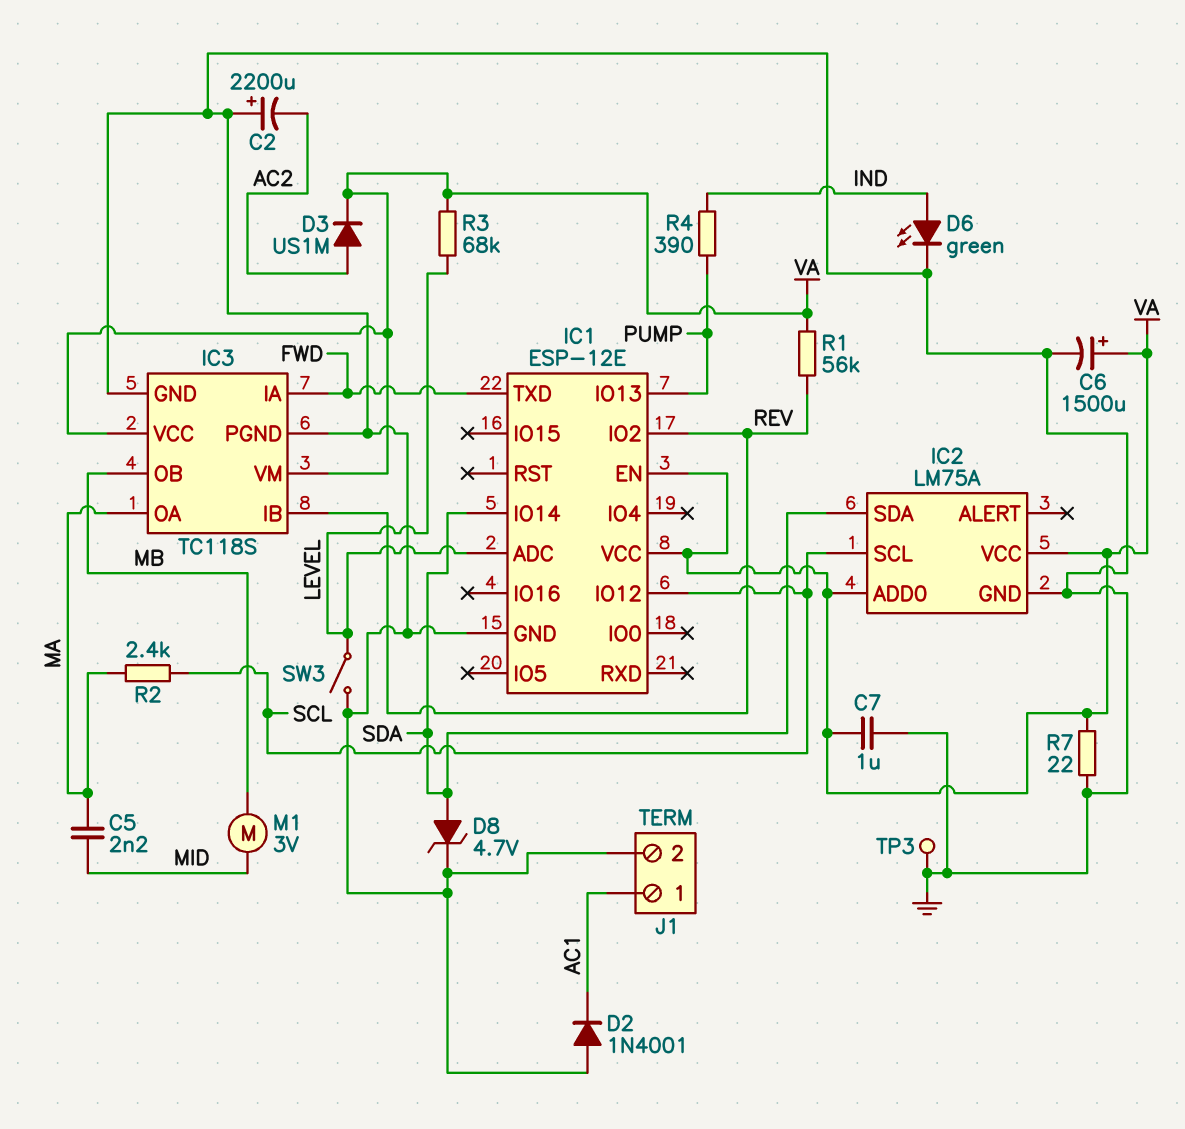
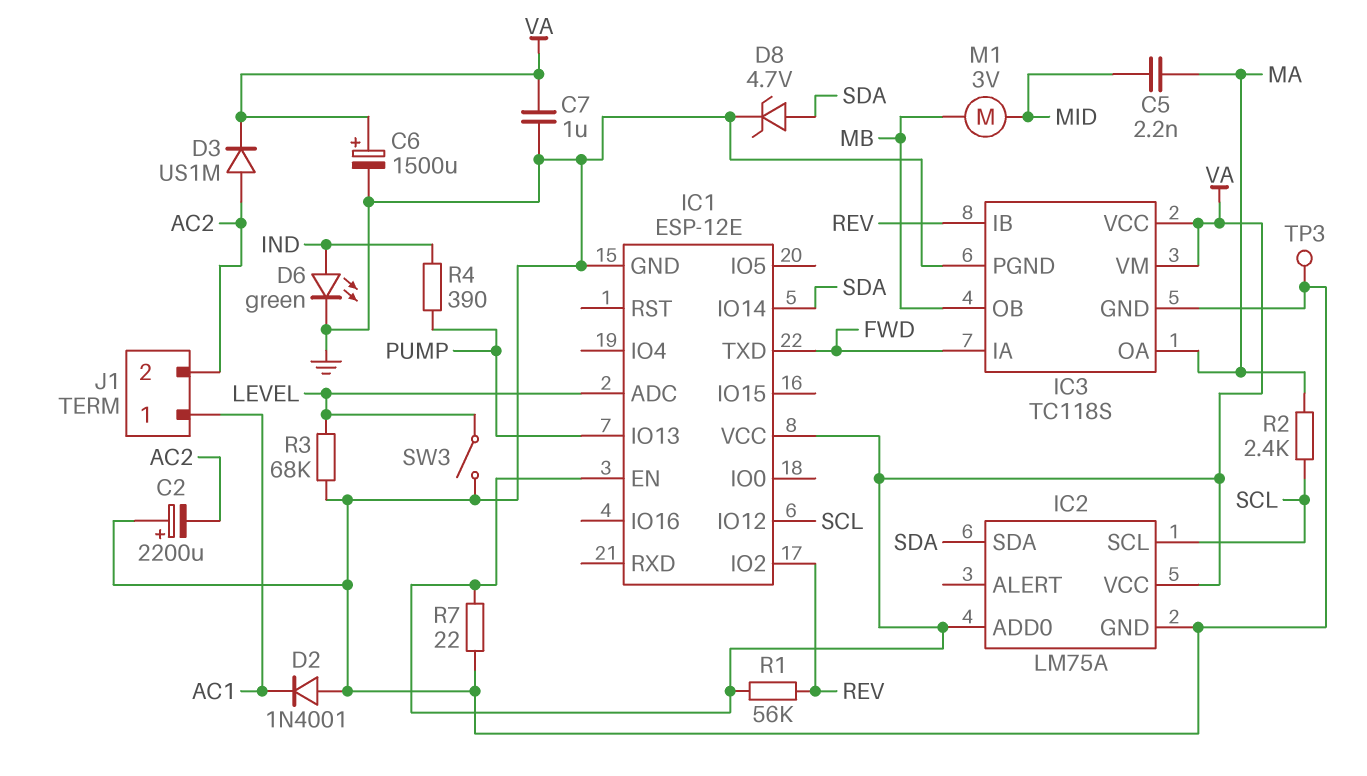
J1 pin 2: GND -> AC2
R3: 68k (LEVEL, VA) -> 68k (GND, LEVEL)

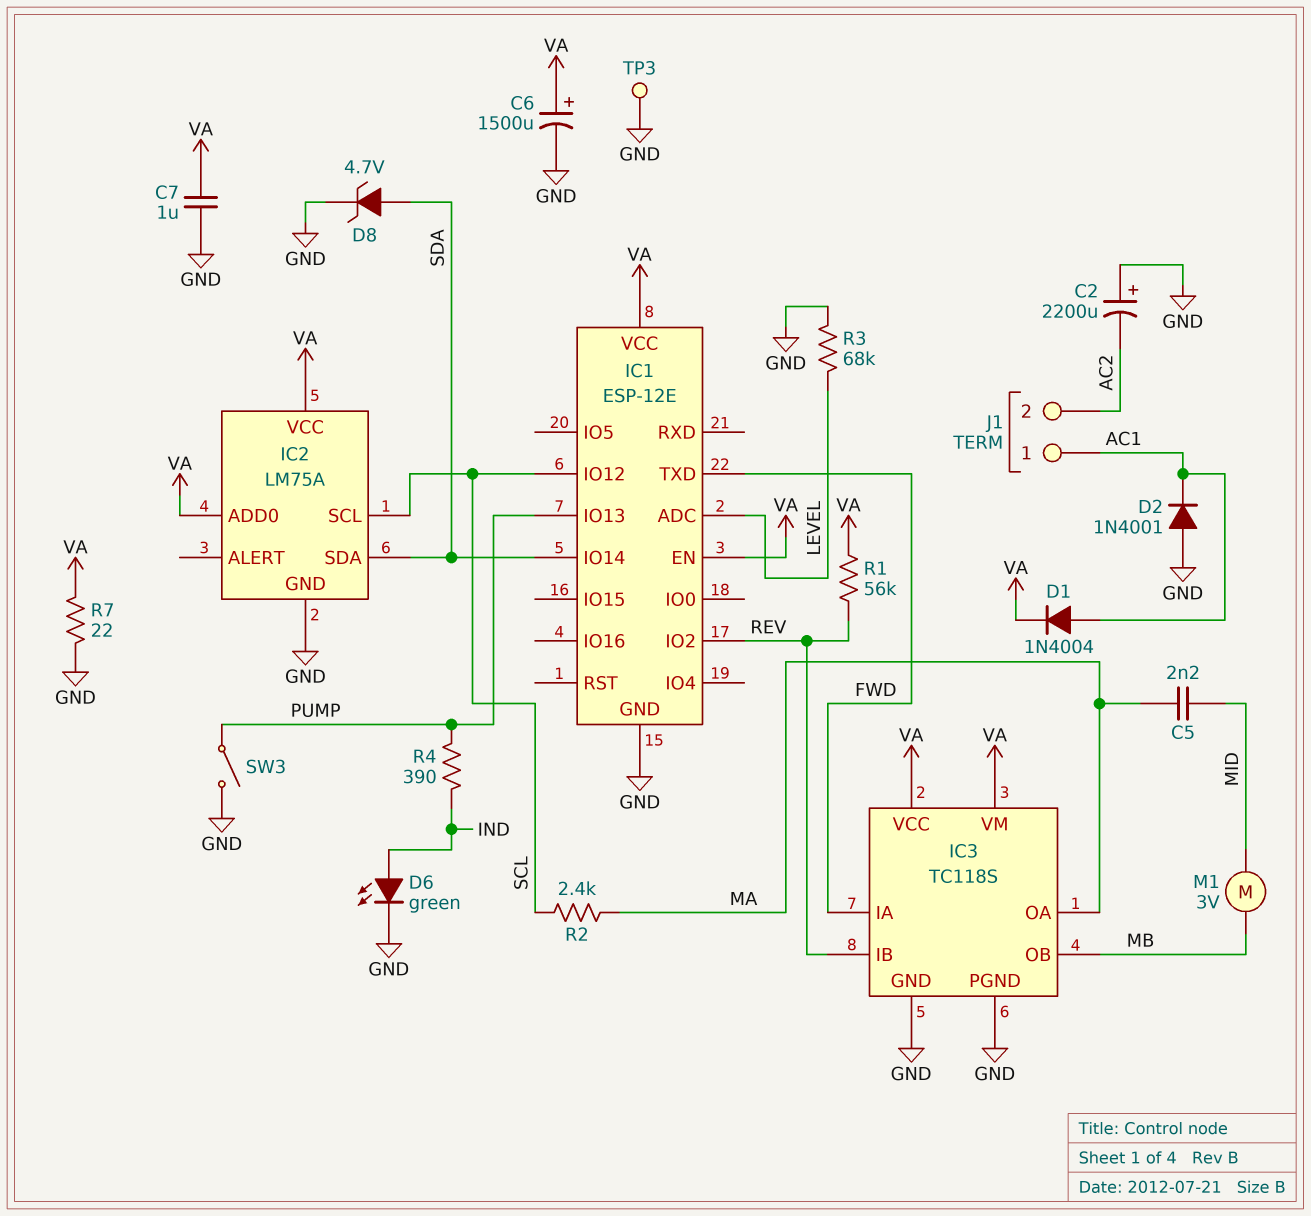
D1: none -> diode 1N4004 (A AC1, K VA)
D3: diode US1M (A AC2, K VA) -> none
SW3: switch (GND, LEVEL) -> switch (GND, PUMP)

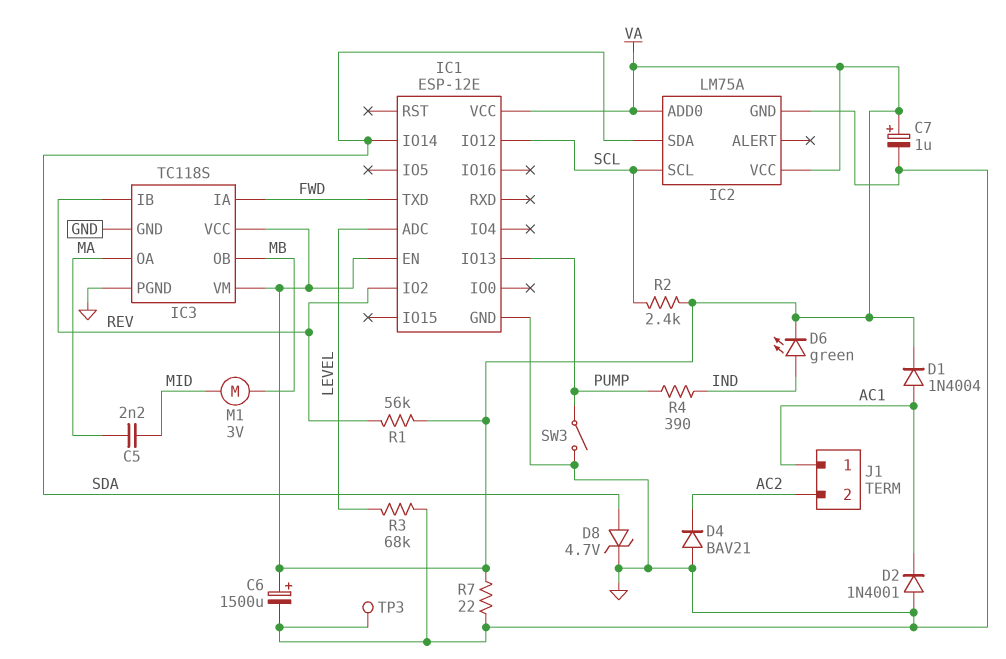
C2: 2200uF (plus GND, minus AC2) -> none
C7: 1uF (GND, VA) -> 1uF (plus VA, minus GND)
D4: none -> diode BAV21 (A GND, K AC2)
D6: LED green (A IND, K GND) -> LED green (A IND, K VA)
R2: 2.4k (MA, SCL) -> 2.4k (SCL, VA)

